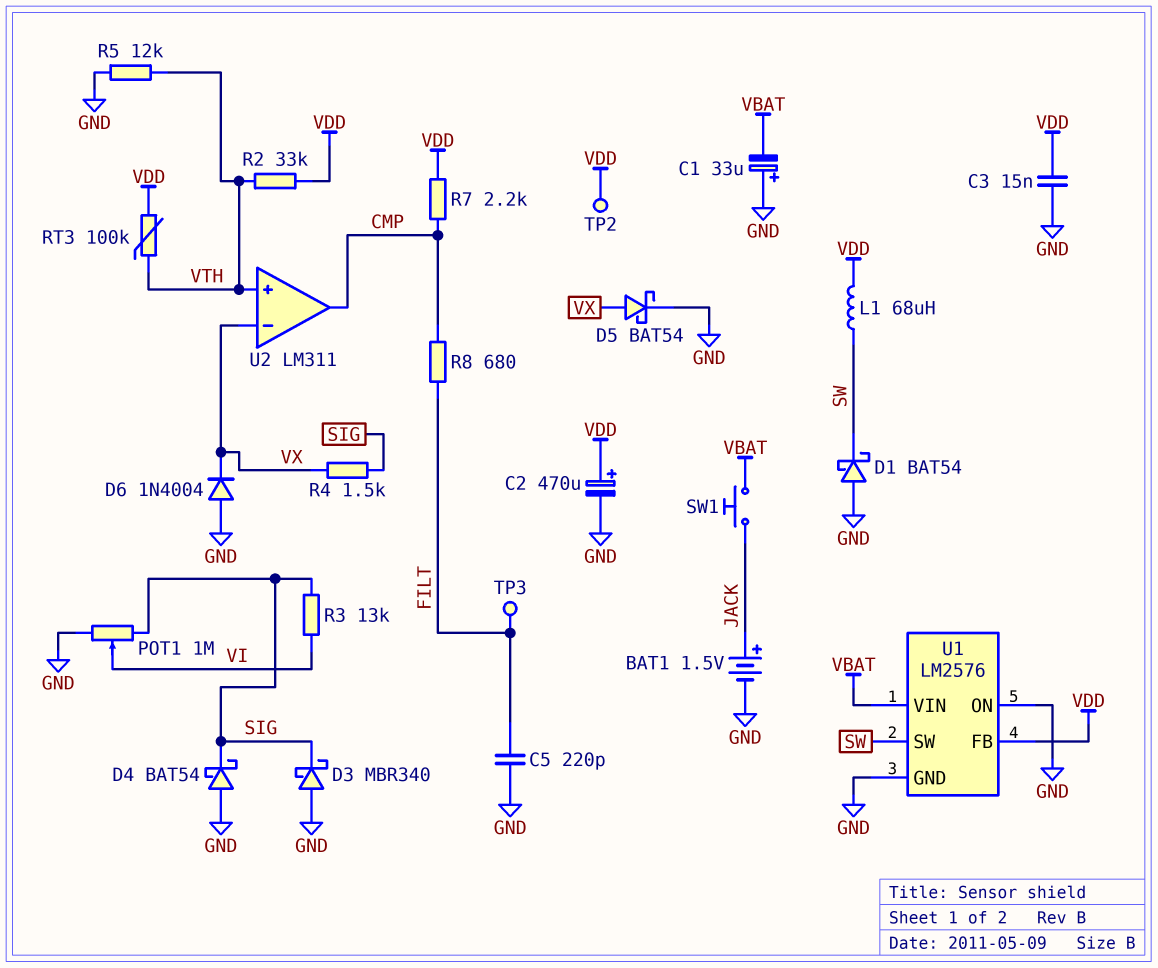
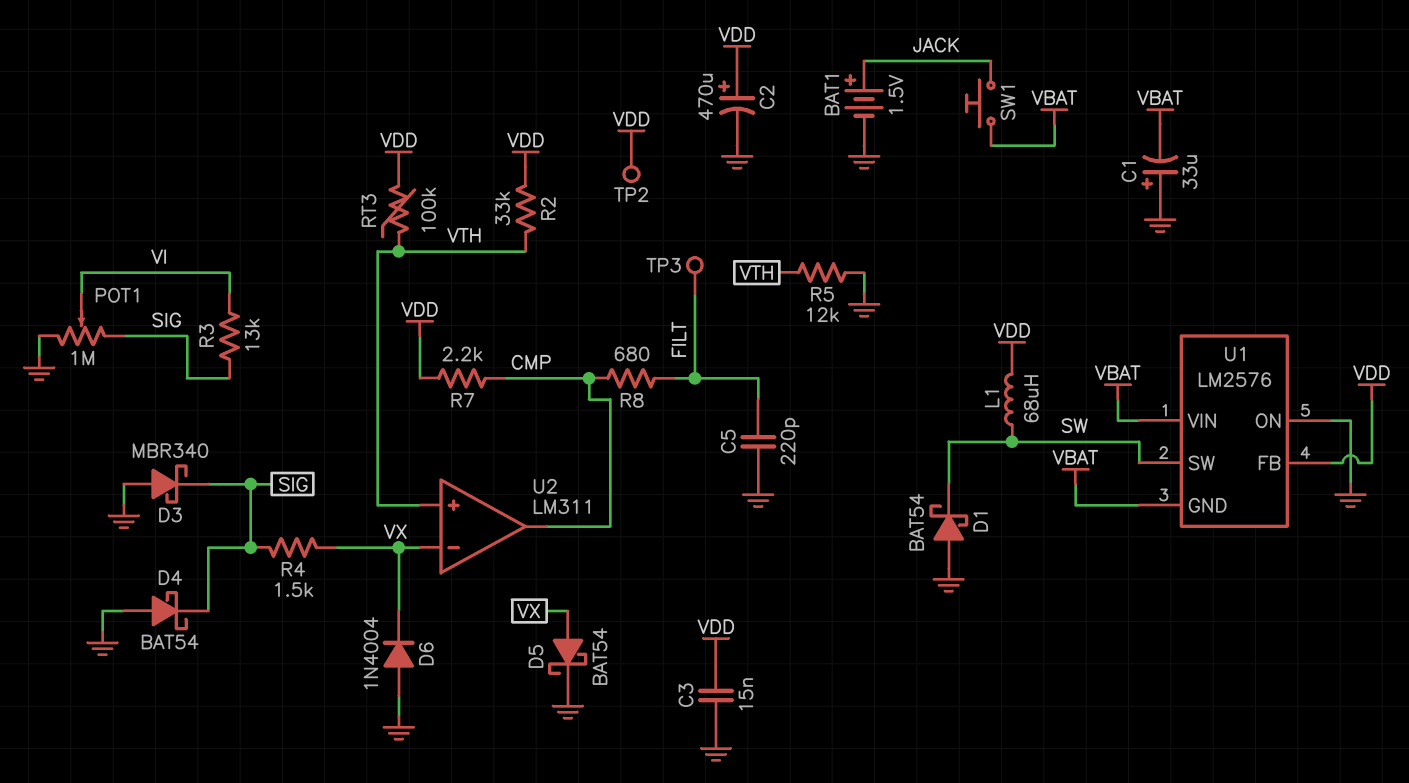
U1 pin GND: GND -> VBAT

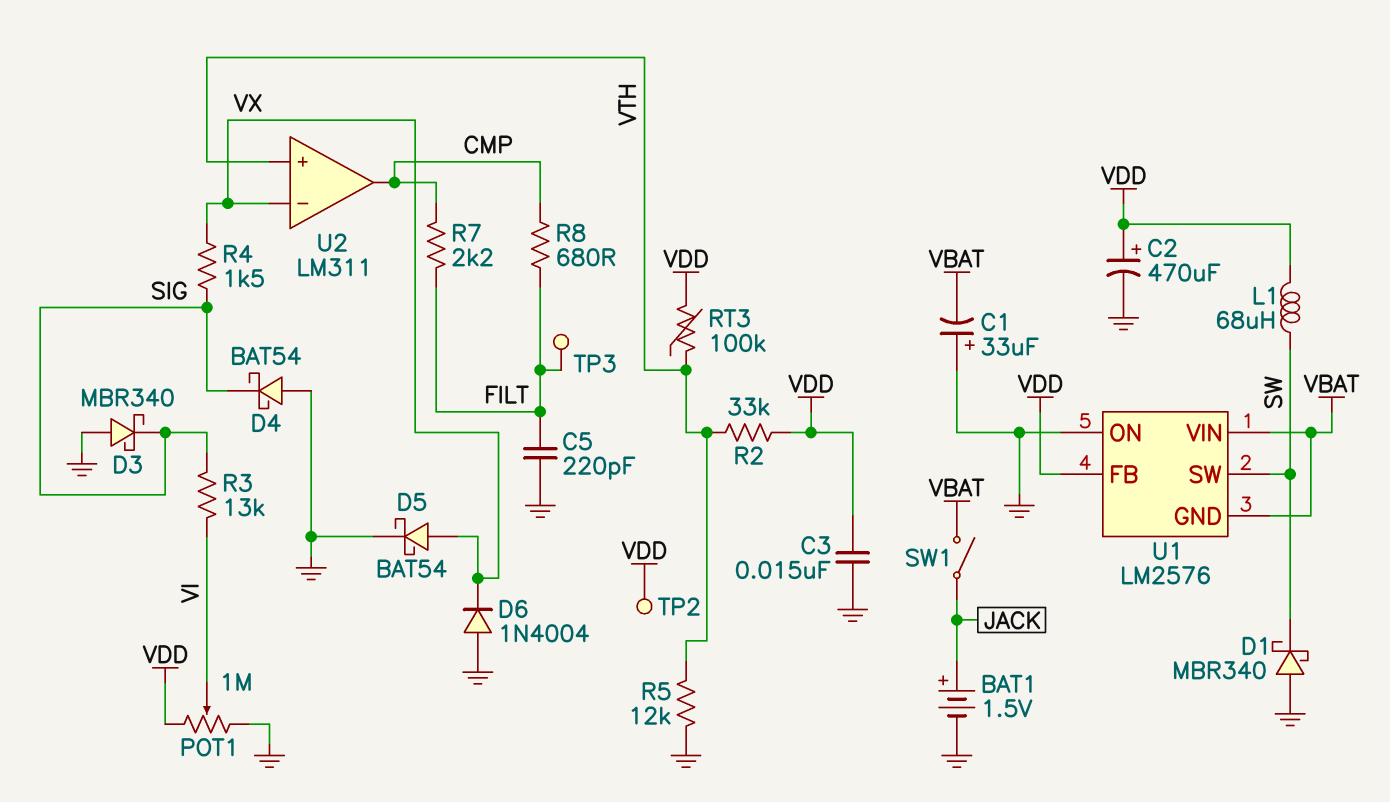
D1: schottky BAT54 (A GND, K SW) -> schottky MBR340 (A GND, K SW)
POT1: 1M (GND, SIG, wiper VI) -> 1M (GND, VDD, wiper VI)
R7: 2.2k (CMP, VDD) -> 2.2k (CMP, FILT)
SW1: button (JACK, VBAT) -> switch (JACK, VBAT)

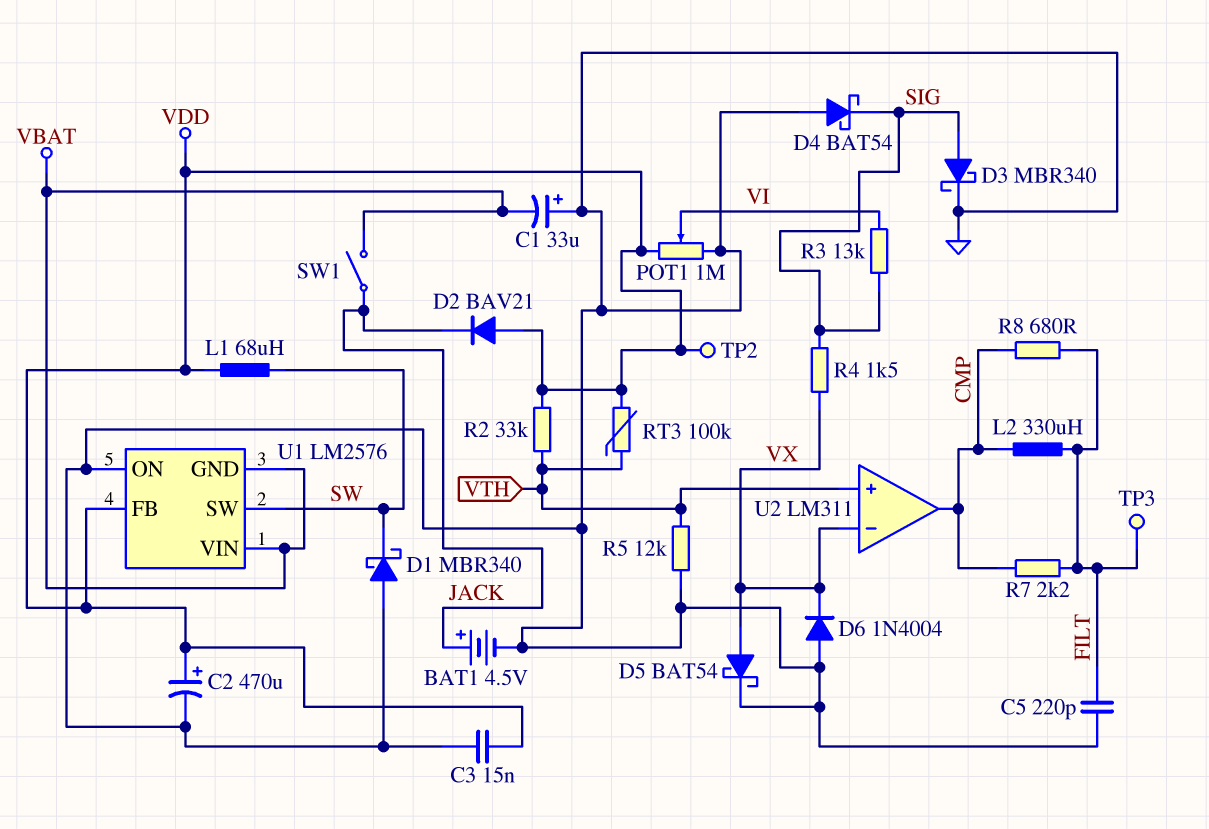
BAT1: 1.5V (plus JACK, minus GND) -> 4.5V (plus JACK, minus GND)
D2: none -> diode BAV21 (A VDD, K JACK)
D3: schottky MBR340 (A GND, K SIG) -> schottky MBR340 (A SIG, K GND)
L2: none -> 330uH (CMP, FILT)

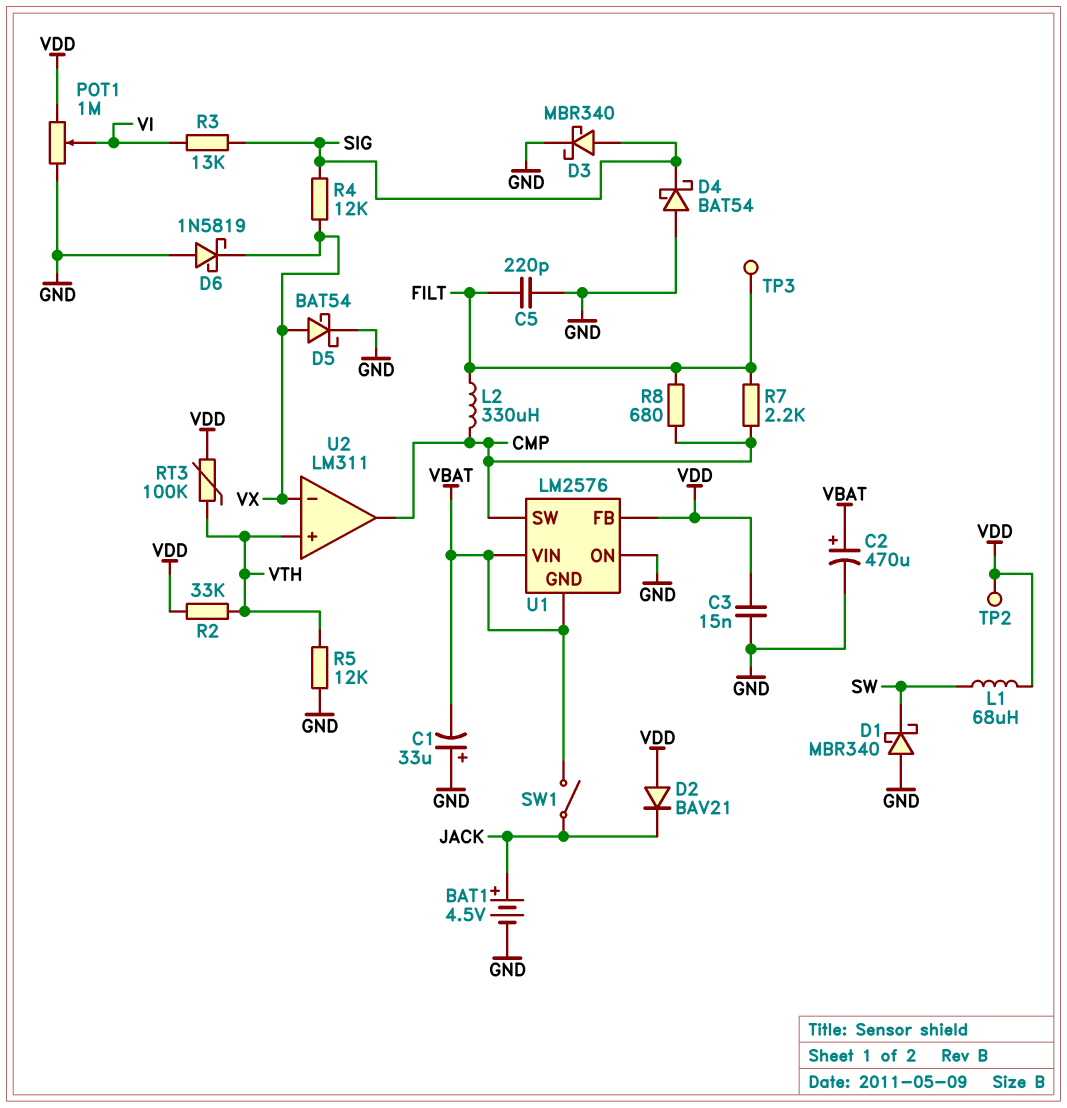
C2: 470uF (plus VDD, minus GND) -> 470uF (plus VBAT, minus GND)
D6: diode 1N4004 (A GND, K VX) -> schottky 1N5819 (A GND, K VX)
R4: 1.5k (SIG, VX) -> 12k (SIG, VX)
U1 pin SW: SW -> CMP

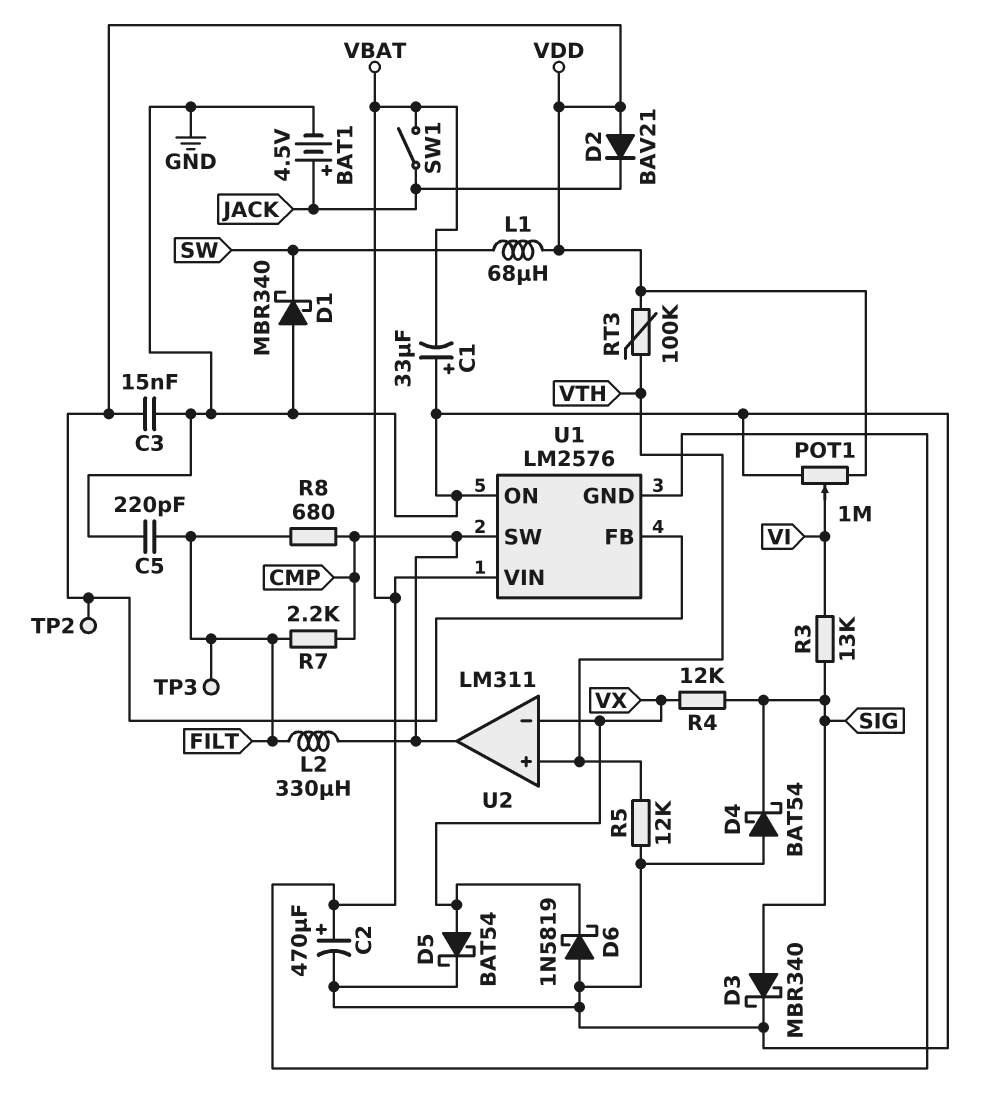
R2: 33k (VDD, VTH) -> none

